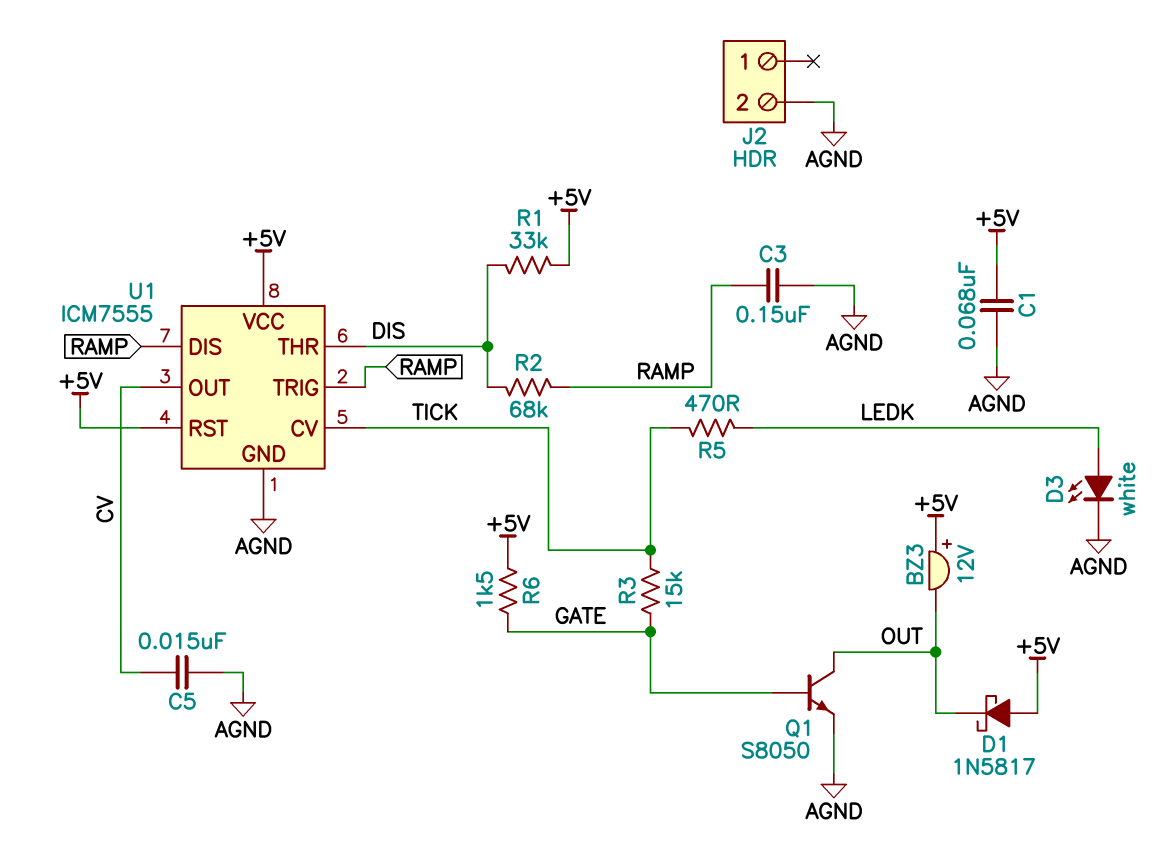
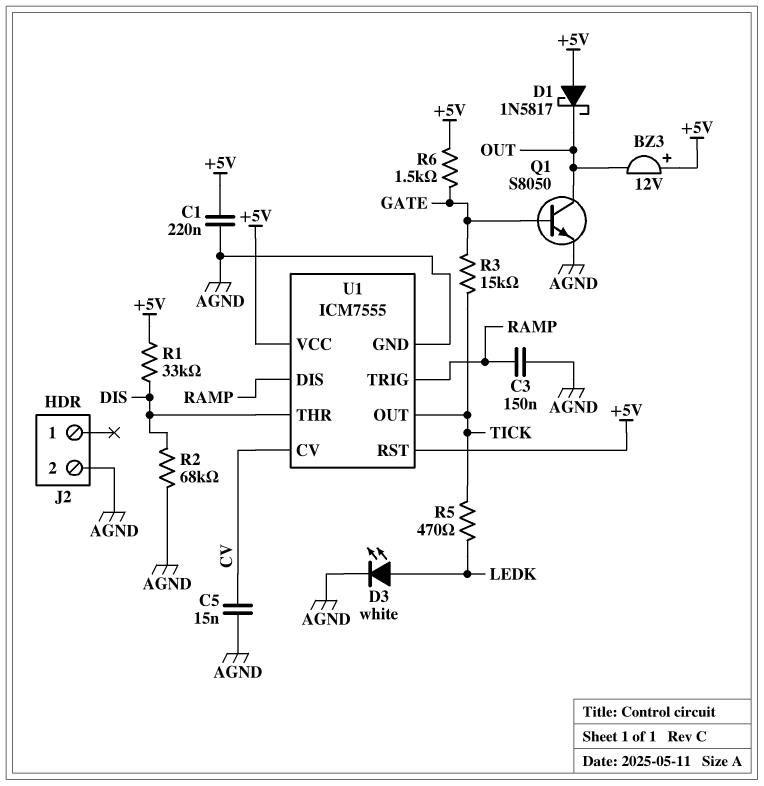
C1: 68nF (+5V, AGND) -> 220nF (+5V, AGND)
R2: 68k (DIS, RAMP) -> 68k (AGND, DIS)
U1 pin CV: TICK -> CV
U1 pin OUT: CV -> TICK

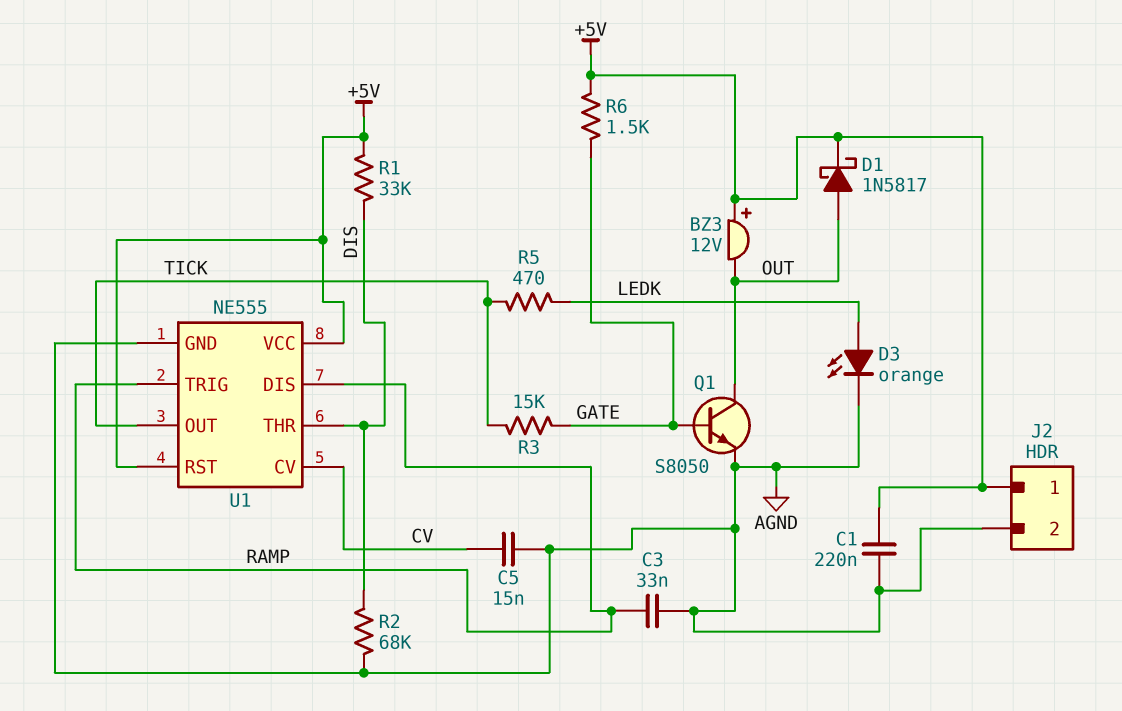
C3: 150nF (AGND, RAMP) -> 33nF (AGND, RAMP)
D1: schottky 1N5817 (A +5V, K OUT) -> schottky 1N5817 (A OUT, K +5V)
D3: LED white (A LEDK, K AGND) -> LED orange (A LEDK, K AGND)
J2 pin 1: none -> +5V
U1: ICM7555 -> NE555

